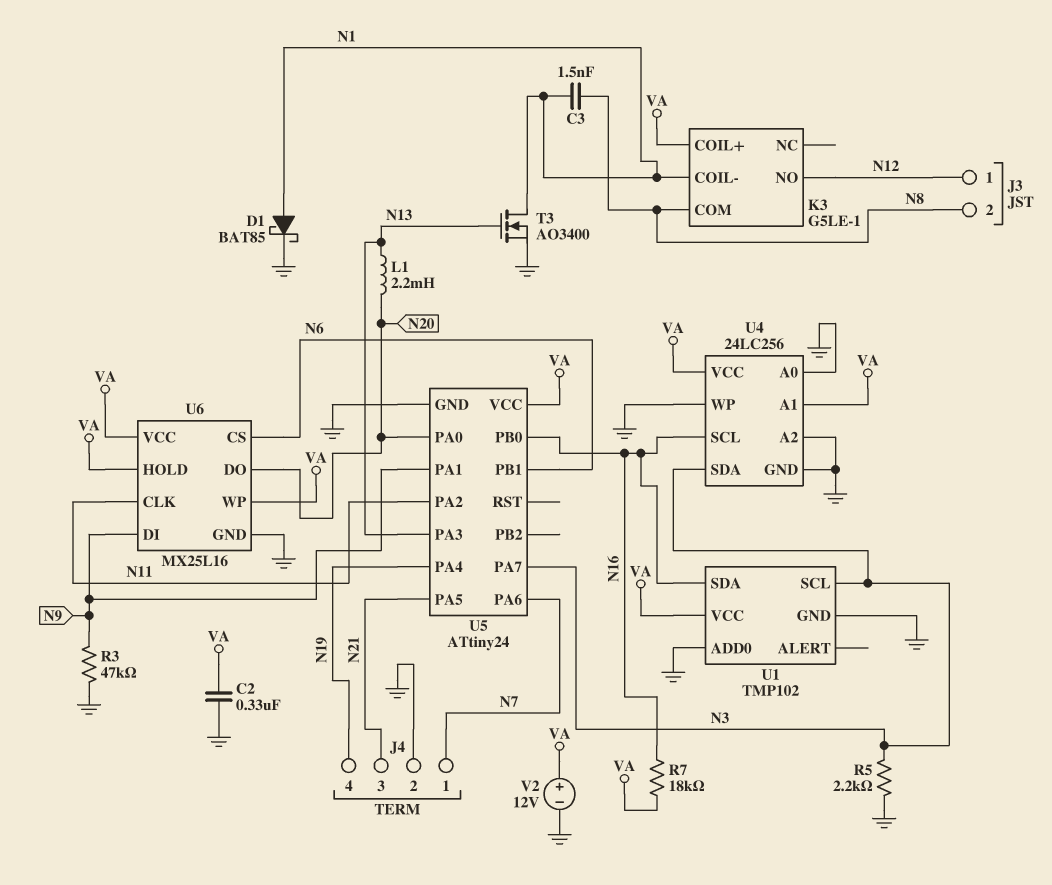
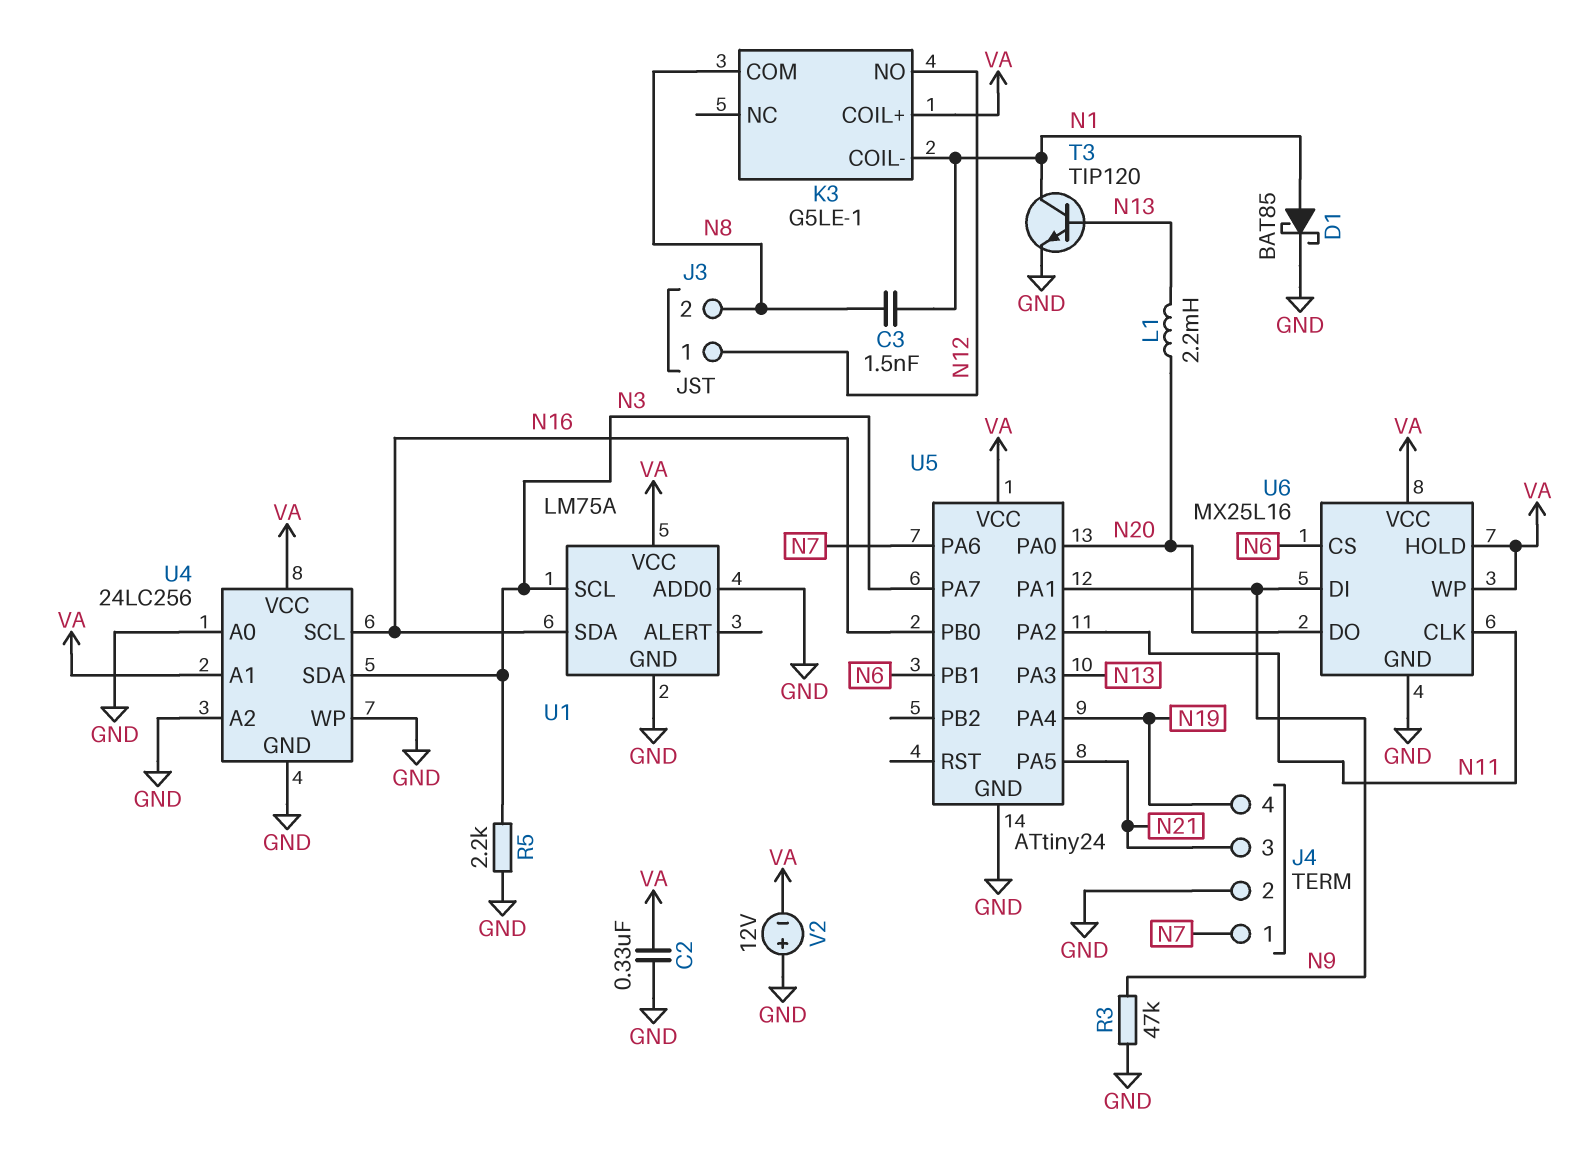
R7: 18k (N16, VA) -> none
T3: NMOS AO3400 (G N13, D N1, S GND) -> NPN TIP120 (B N13, C N1, E GND)
U1: TMP102 -> LM75A
V2: 12V (plus VA, minus GND) -> 12V (plus GND, minus VA)

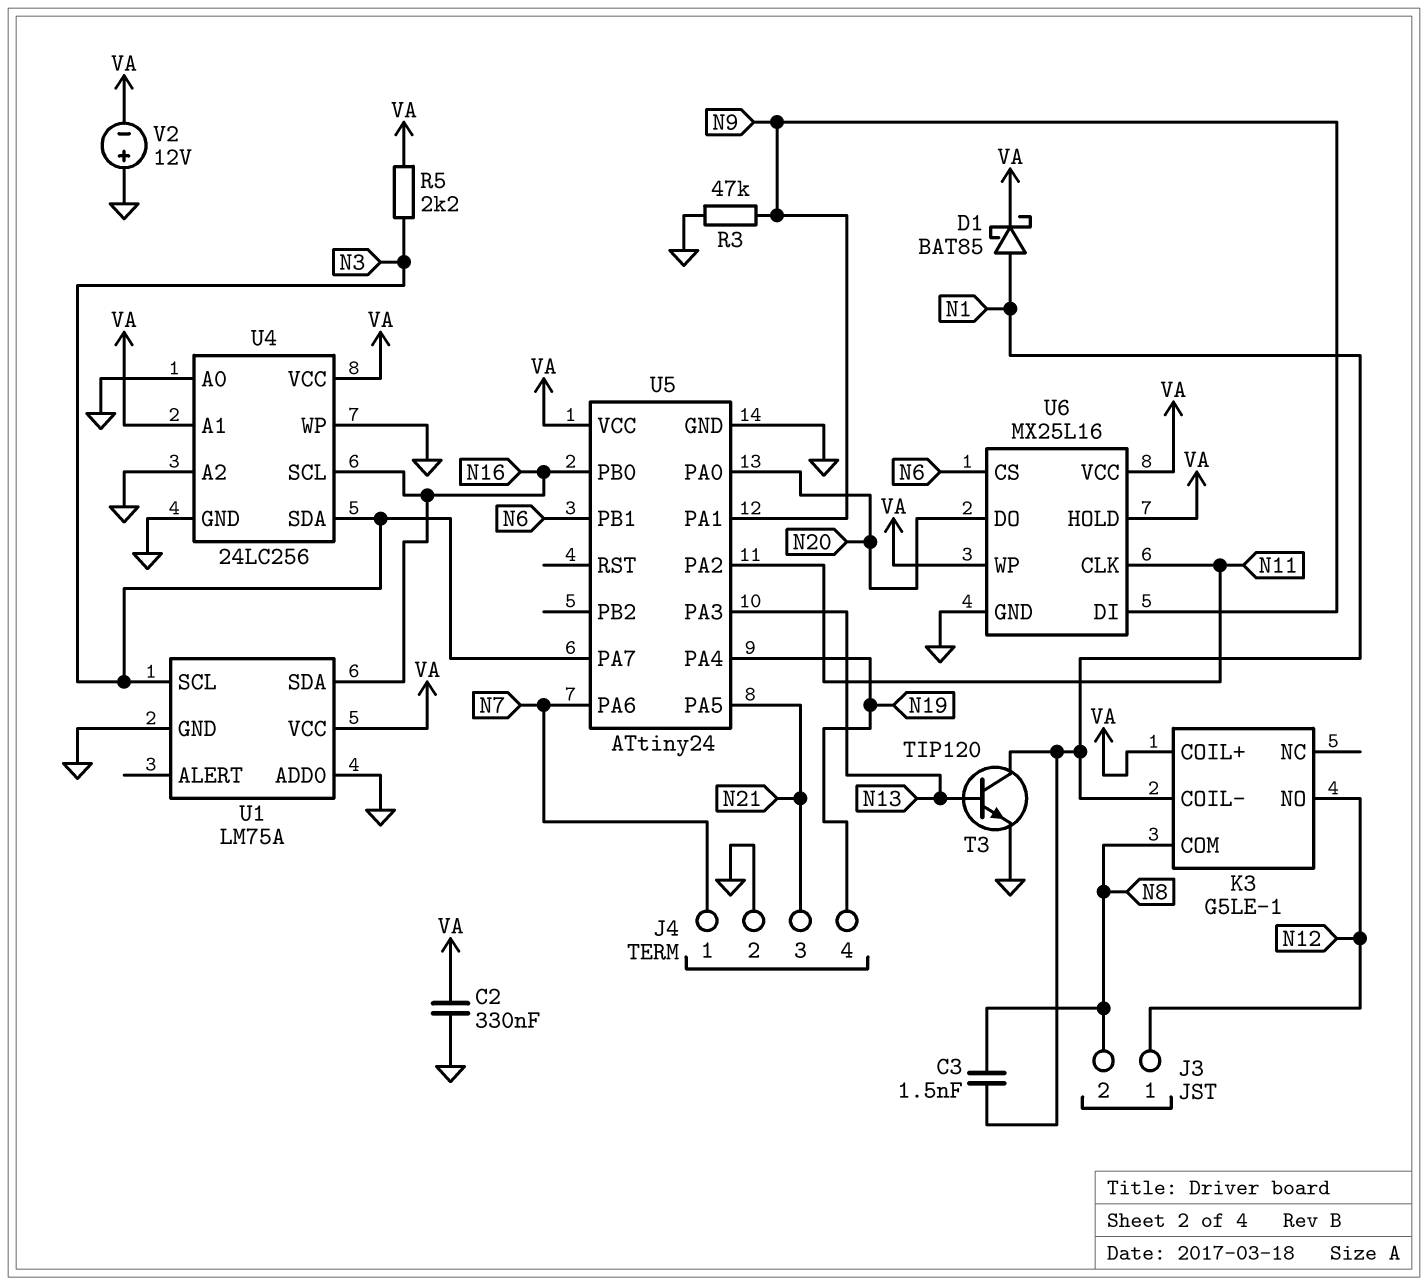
D1: schottky BAT85 (A N1, K GND) -> schottky BAT85 (A N1, K VA)
L1: 2.2mH (N13, N20) -> none
R5: 2.2k (GND, N3) -> 2.2k (N3, VA)

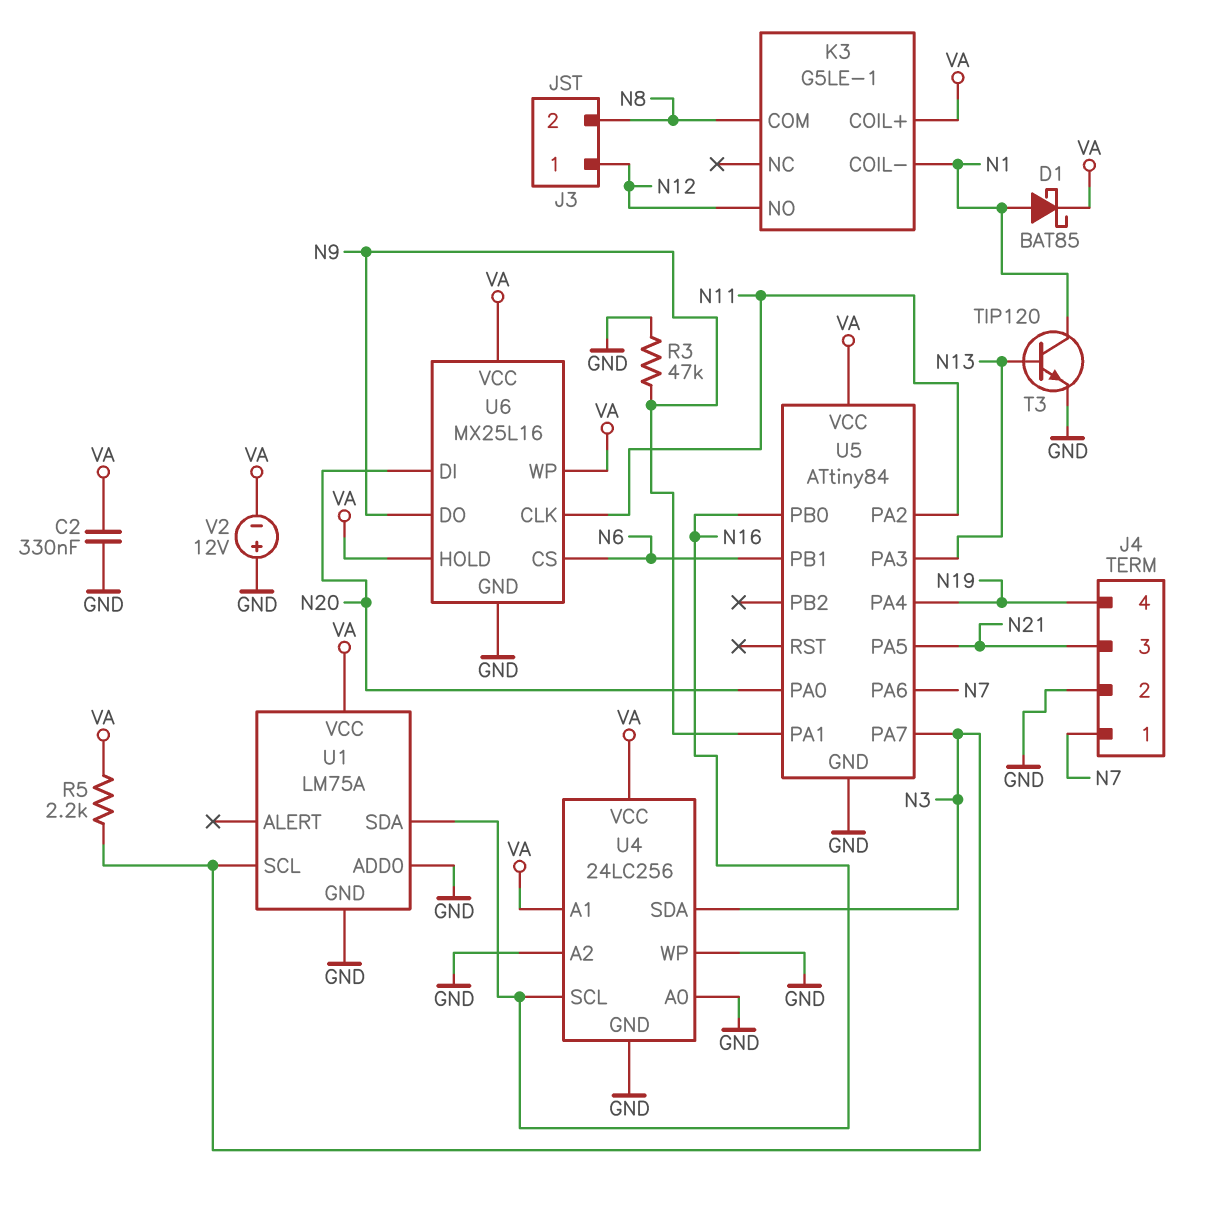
C3: 1.5nF (N1, N8) -> none
U5: ATtiny24 -> ATtiny84
U6 pin DI: N9 -> N20
U6 pin DO: N20 -> N9

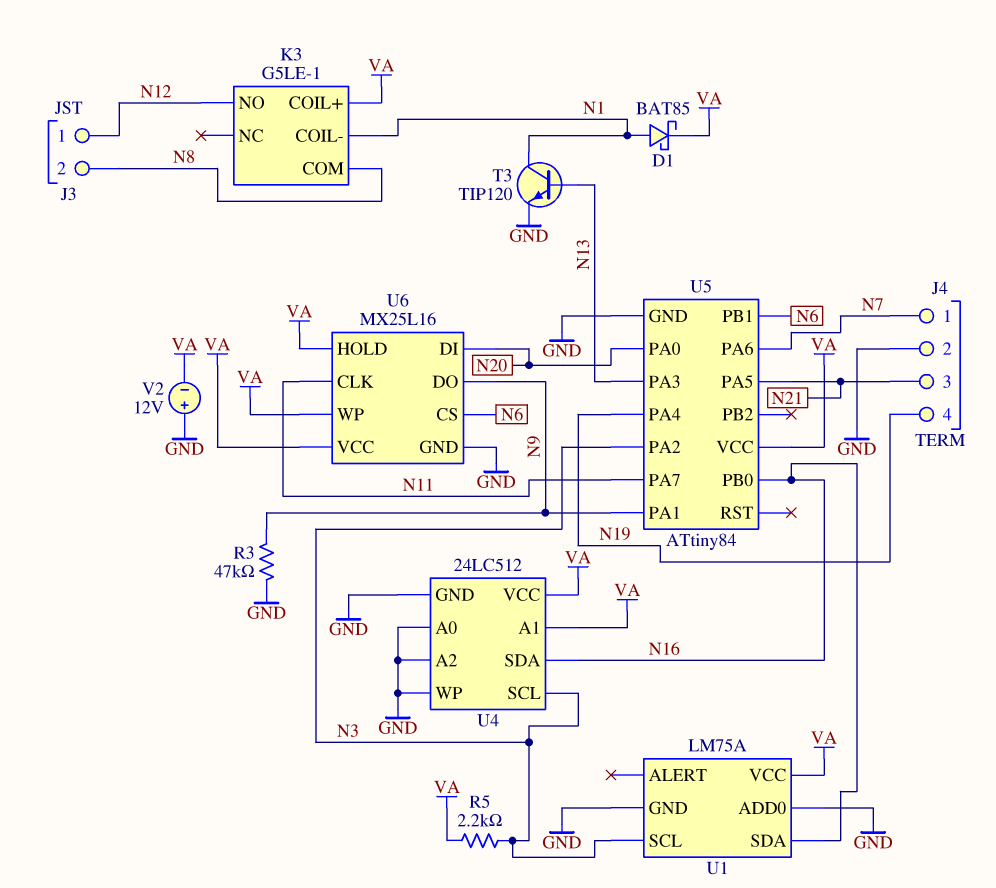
C2: 330nF (GND, VA) -> none
U4: 24LC256 -> 24LC512
U4 pin SCL: N16 -> N3
U4 pin SDA: N3 -> N16
U5 pin PA2: N11 -> N3
U5 pin PA7: N3 -> N11

